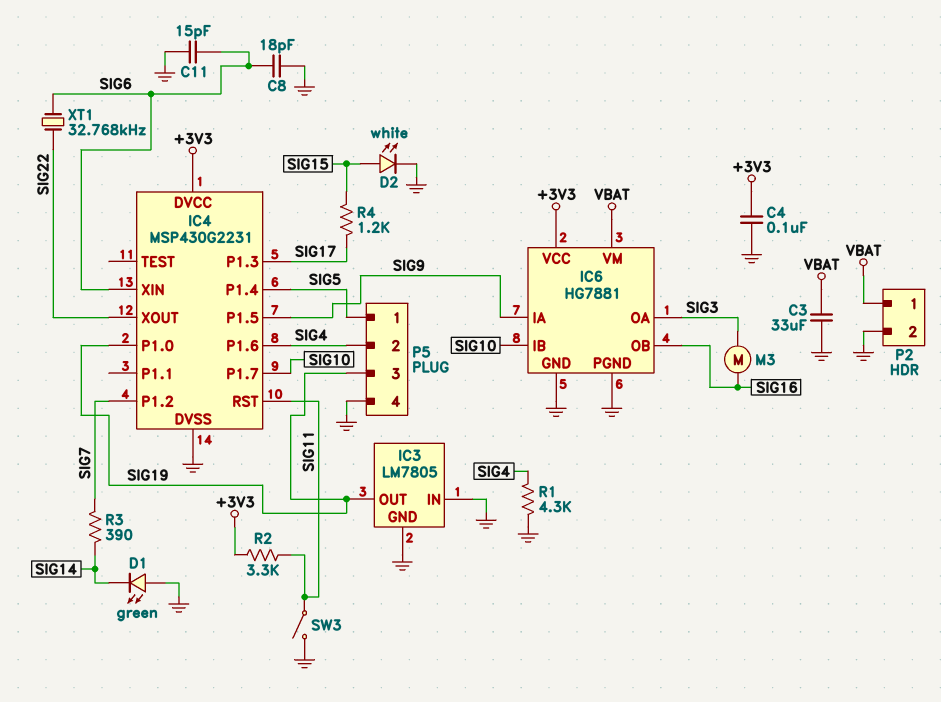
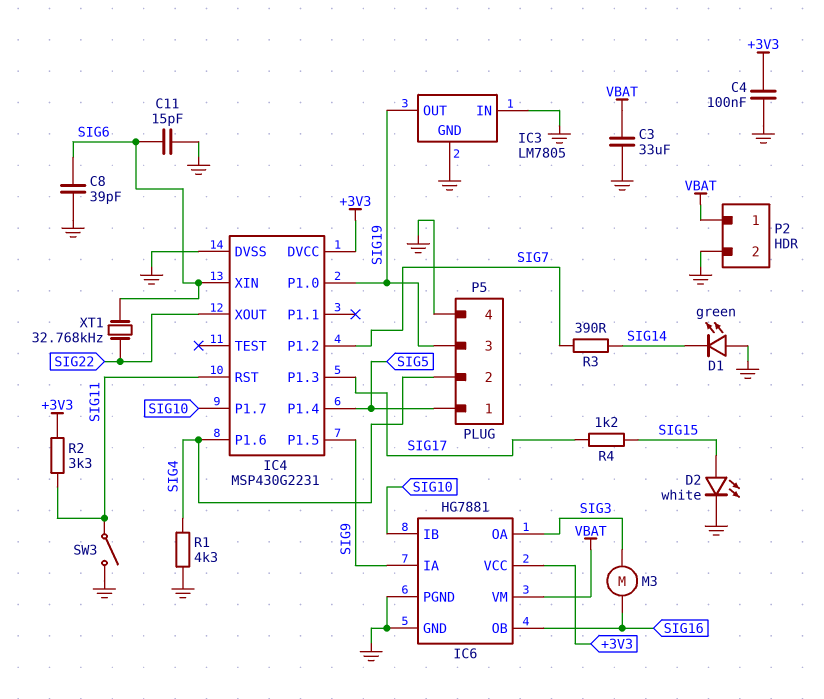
C8: 18pF (GND, SIG6) -> 39pF (GND, SIG6)

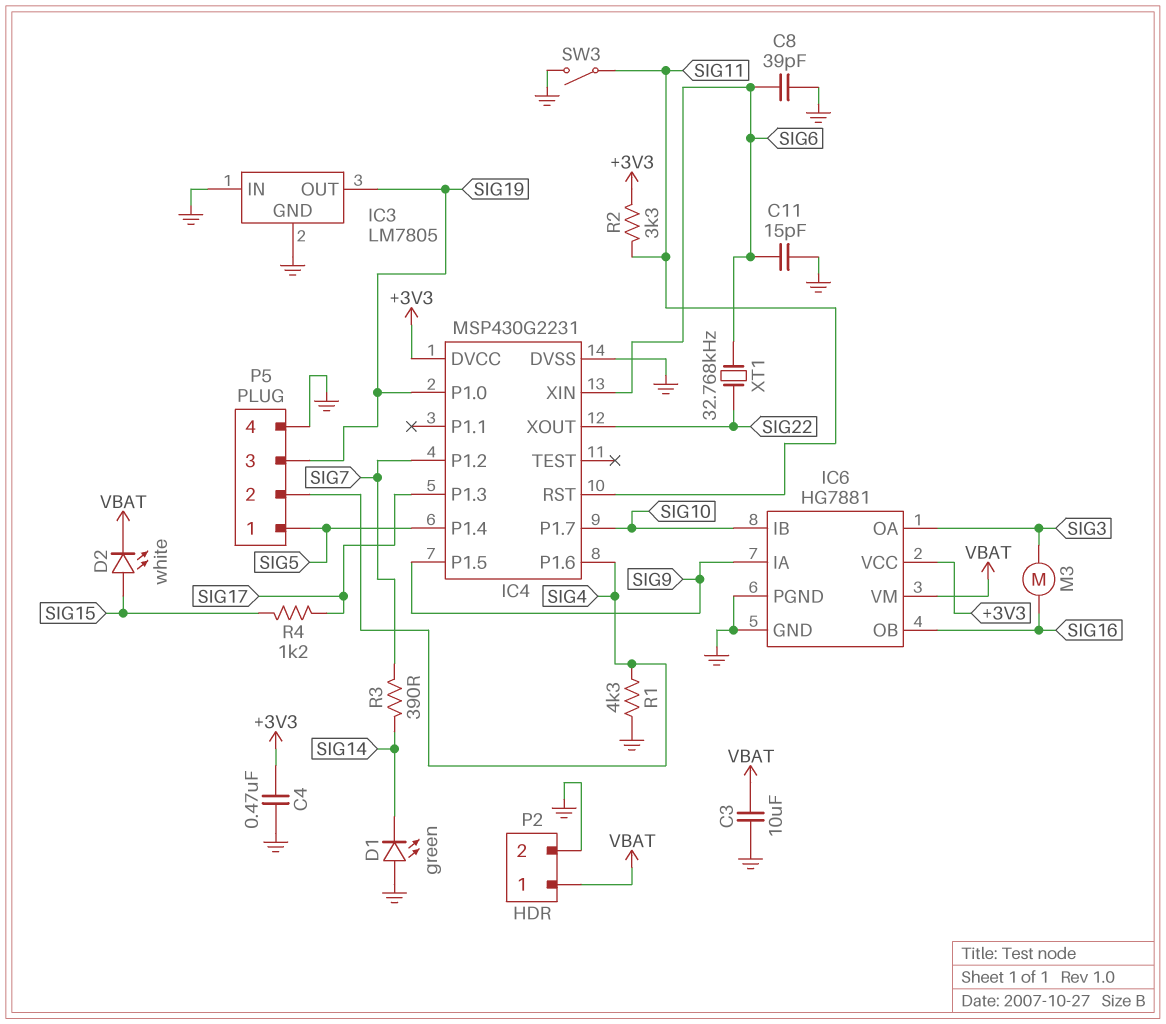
C3: 33uF (GND, VBAT) -> 10uF (GND, VBAT)
C4: 100nF (+3V3, GND) -> 470nF (+3V3, GND)
D2: LED white (A SIG15, K GND) -> LED white (A SIG15, K VBAT)

